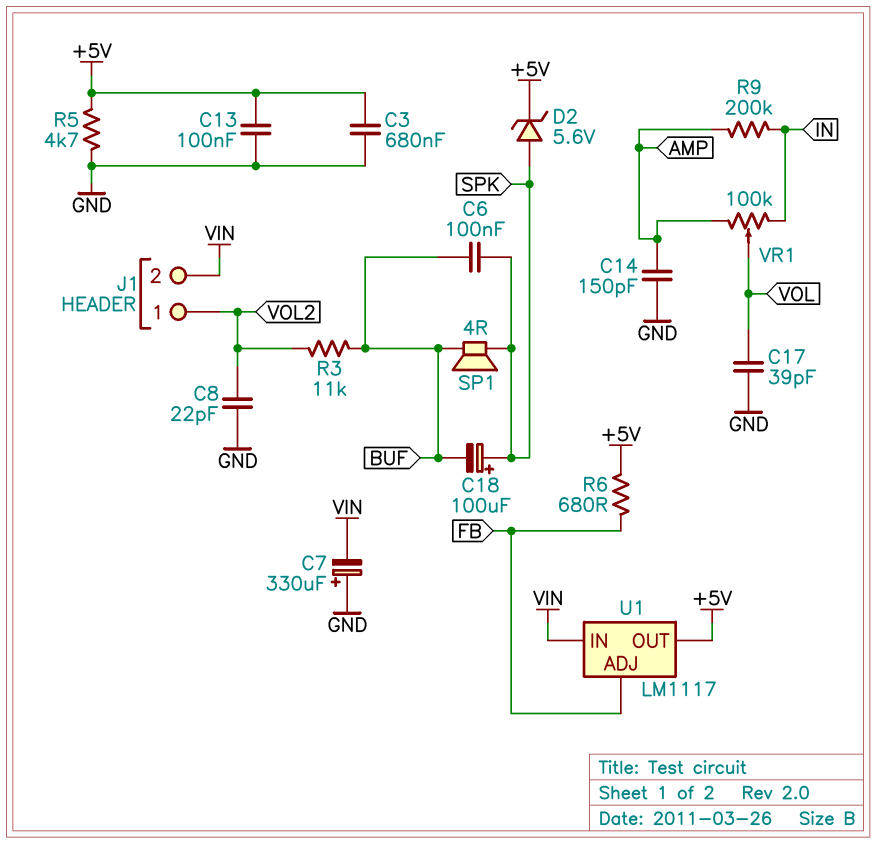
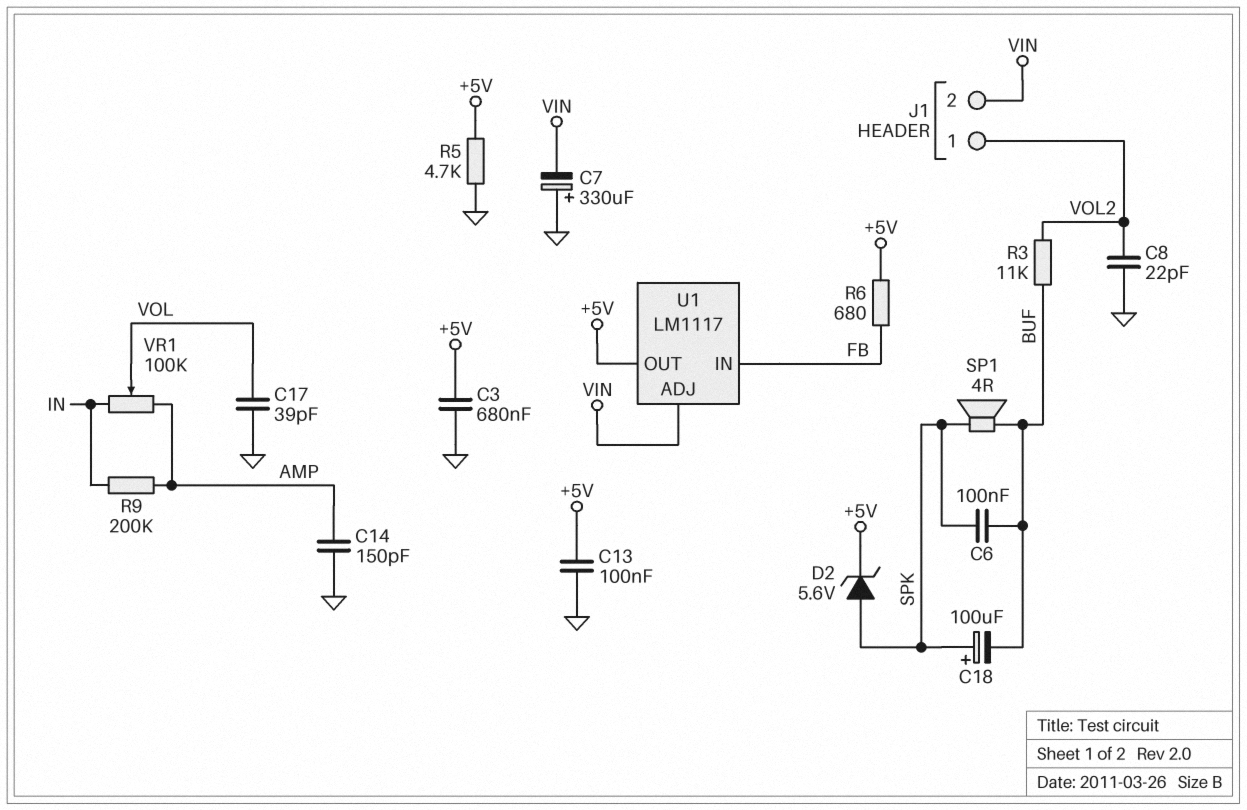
U1 pin ADJ: FB -> VIN
U1 pin IN: VIN -> FB

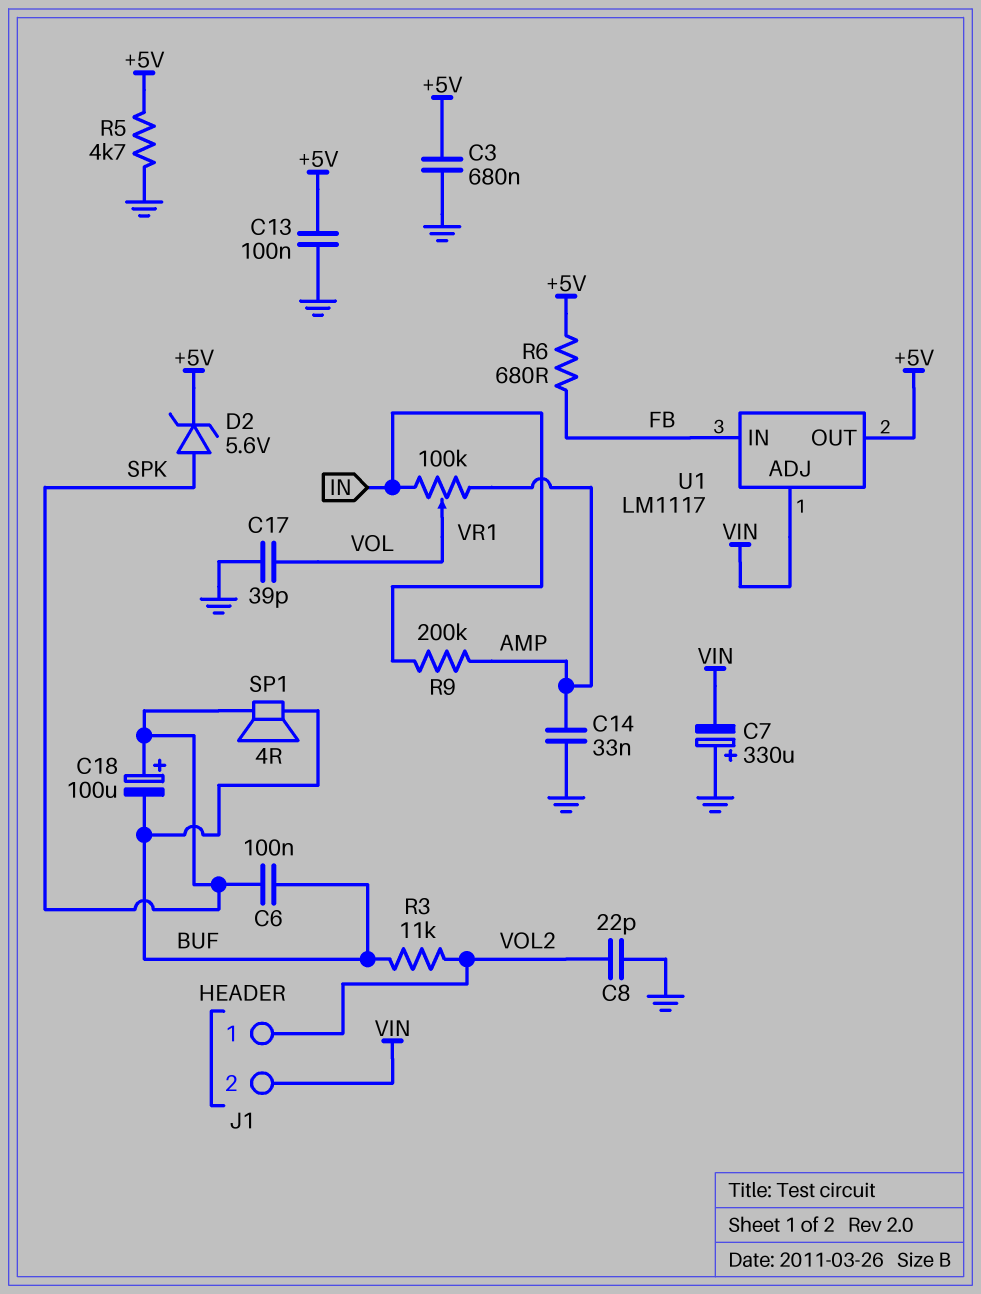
C14: 150pF (AMP, GND) -> 33nF (AMP, GND)

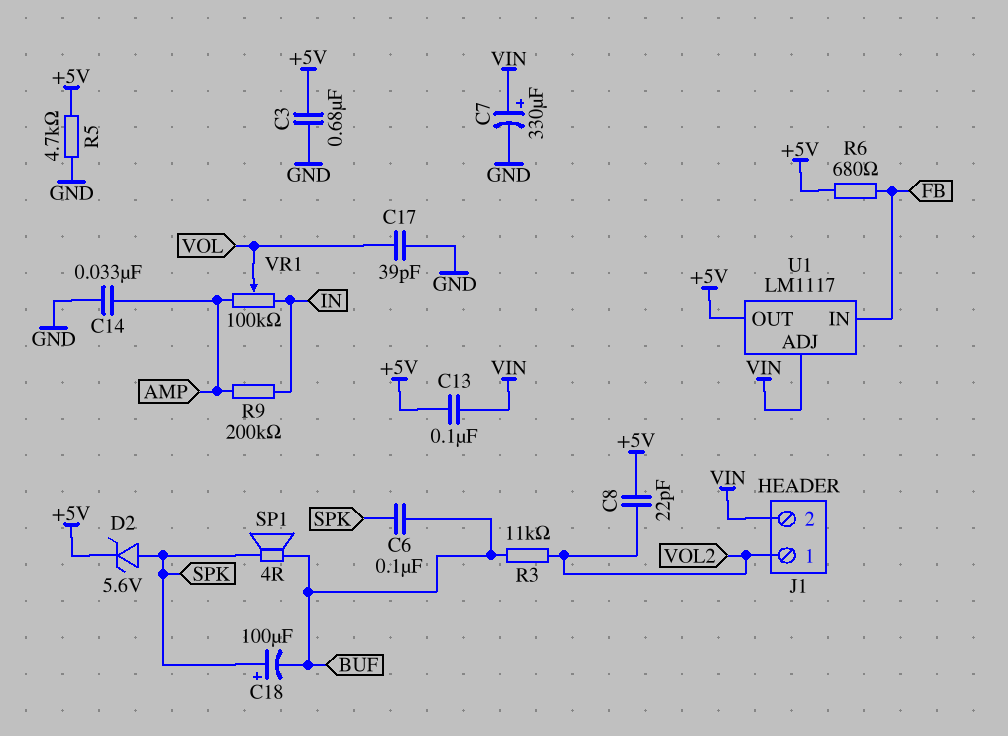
C7: 330uF (plus GND, minus VIN) -> 330uF (plus VIN, minus GND)
C8: 22pF (GND, VOL2) -> 22pF (+5V, VOL2)
C13: 100nF (+5V, GND) -> 100nF (+5V, VIN)

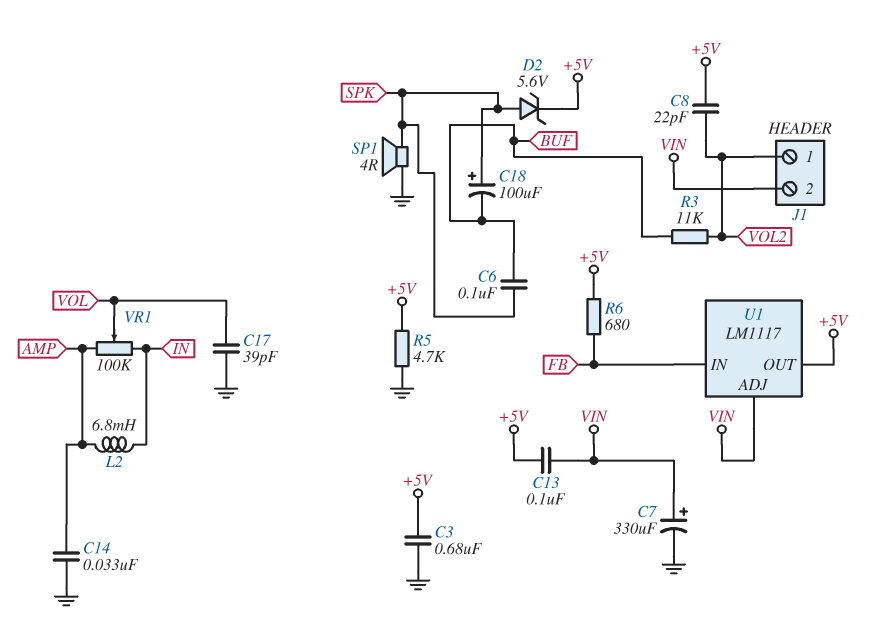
L2: none -> 6.8mH (AMP, IN)
R9: 200k (AMP, IN) -> none
SP1: speaker 4R (BUF, SPK) -> speaker 4R (GND, SPK)

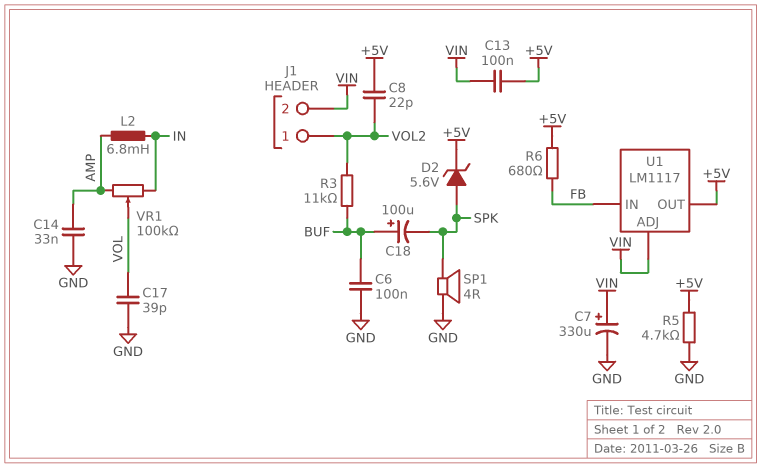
C3: 680nF (+5V, GND) -> none
C6: 100nF (BUF, SPK) -> 100nF (BUF, GND)
C18: 100uF (plus SPK, minus BUF) -> 100uF (plus BUF, minus SPK)

